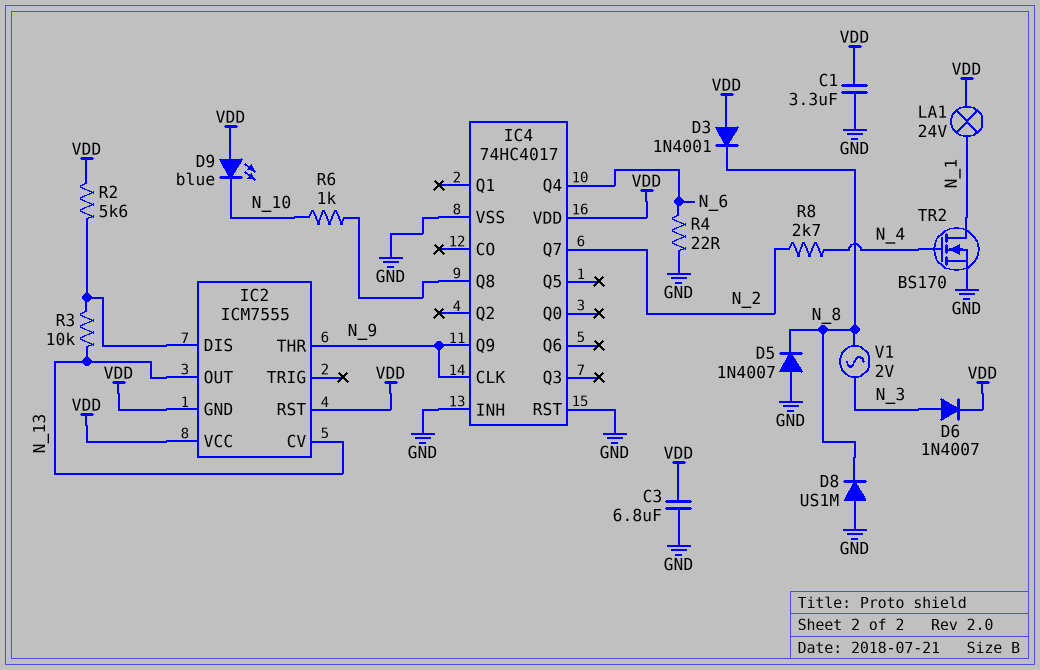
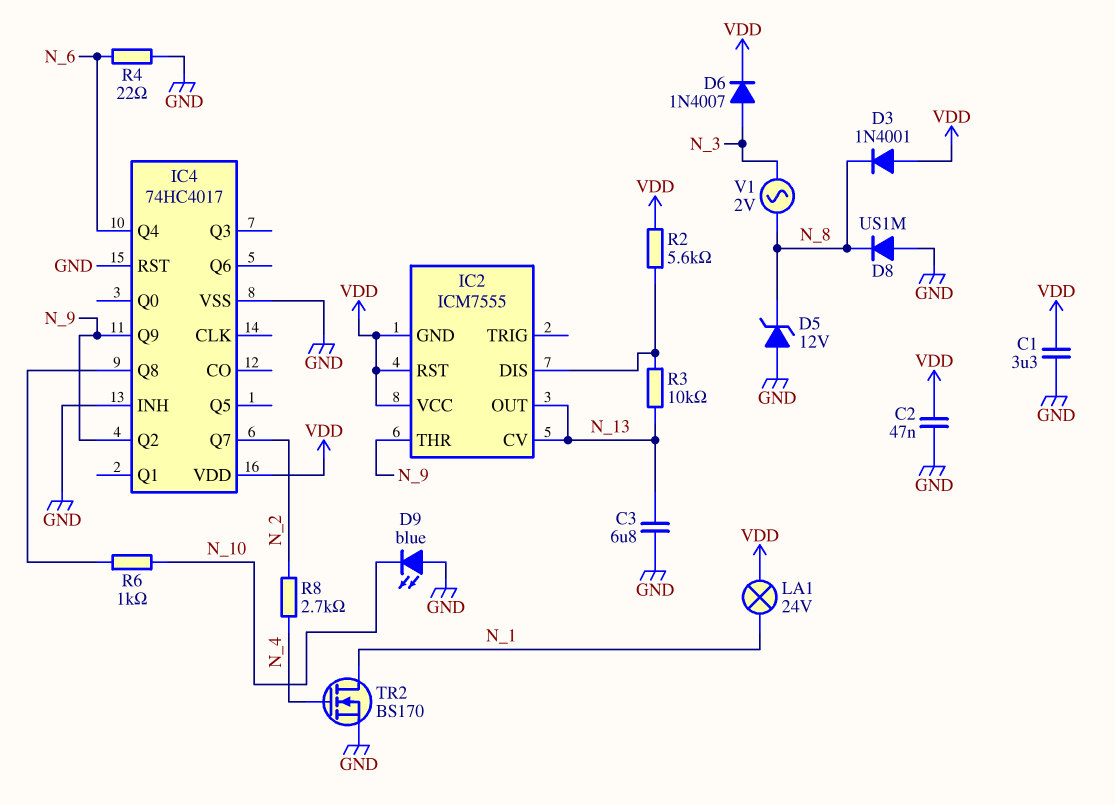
C2: none -> 47nF (GND, VDD)
C3: 6.8uF (GND, VDD) -> 6.8uF (GND, N_13)
D5: diode 1N4007 (A GND, K N_8) -> zener 12V (A GND, K N_8)
D9: LED blue (A VDD, K N_10) -> LED blue (A GND, K N_10)
IC4 pin CLK: N_9 -> none
IC4 pin Q2: none -> N_9

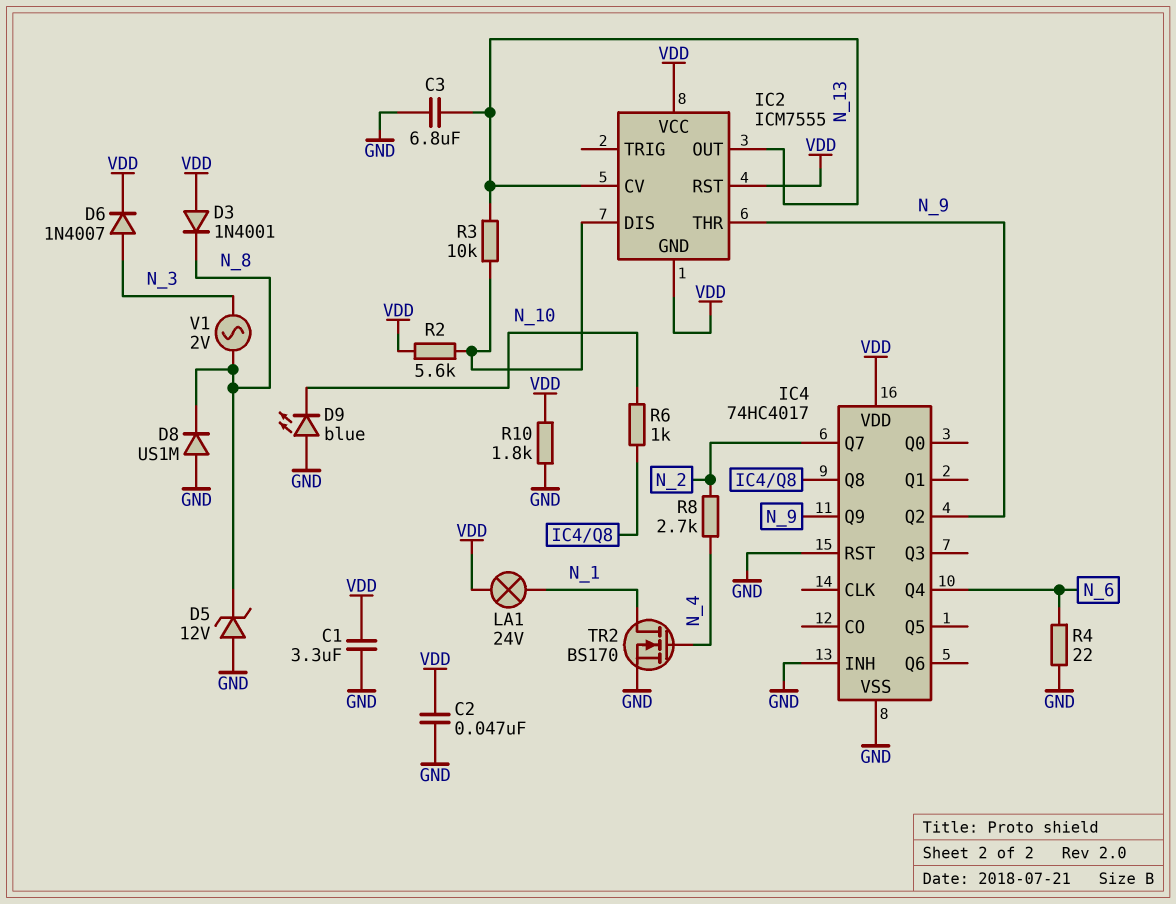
R10: none -> 1.8k (GND, VDD)

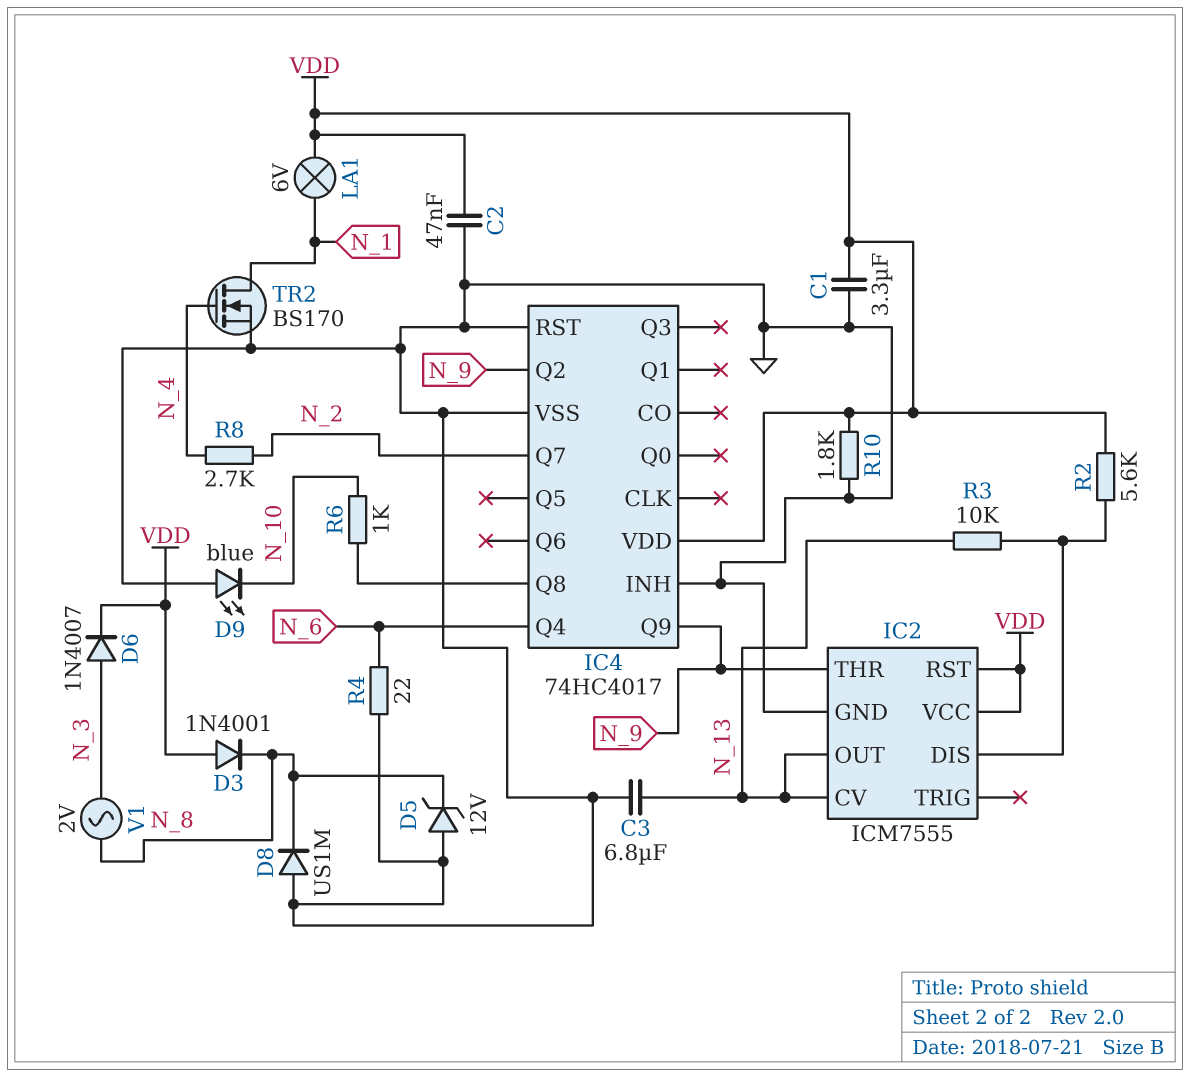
IC2 pin GND: VDD -> GND
LA1: lamp 24V (N_1, VDD) -> lamp 6V (N_1, VDD)

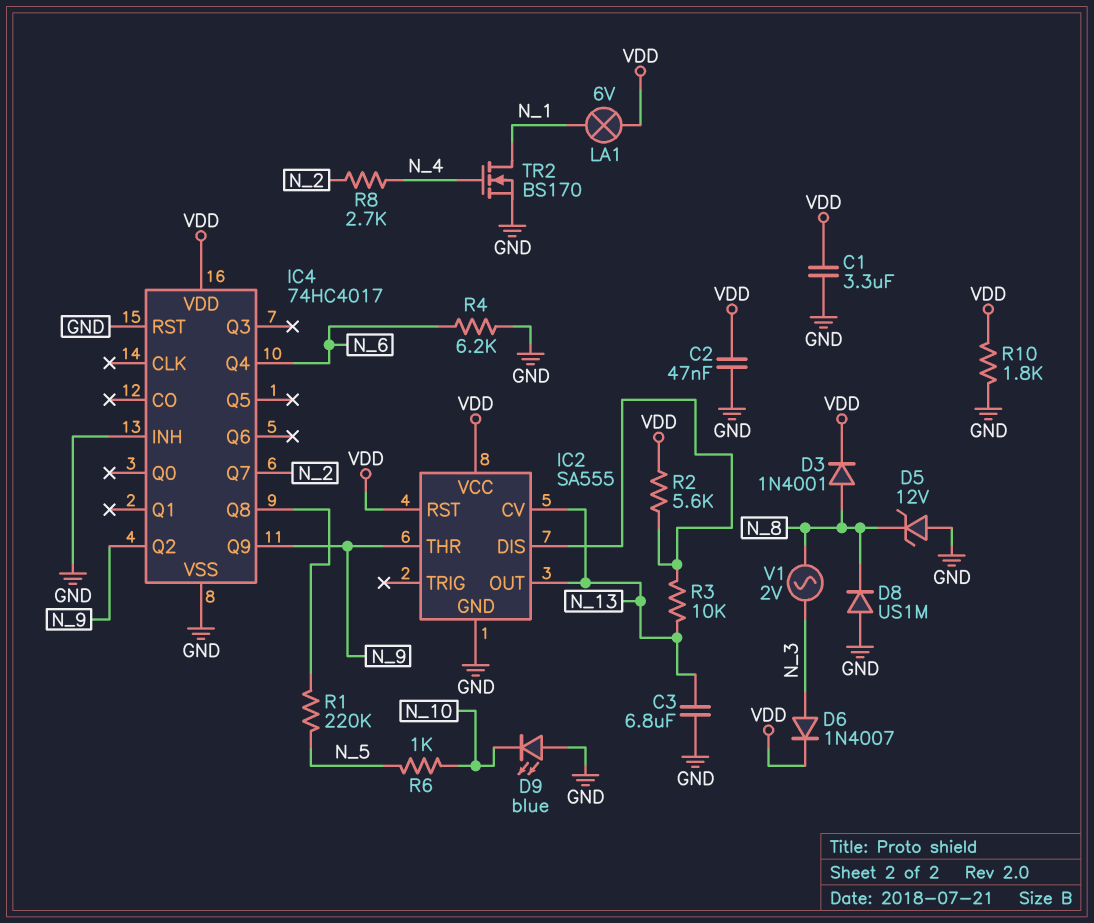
D3: diode 1N4001 (A VDD, K N_8) -> diode 1N4001 (A N_8, K VDD)
IC2: ICM7555 -> SA555
R1: none -> 220k (IC4/Q8, N_5)
R4: 22 (GND, N_6) -> 6.2k (GND, N_6)
R6: 1k (IC4/Q8, N_10) -> 1k (N_5, N_10)

